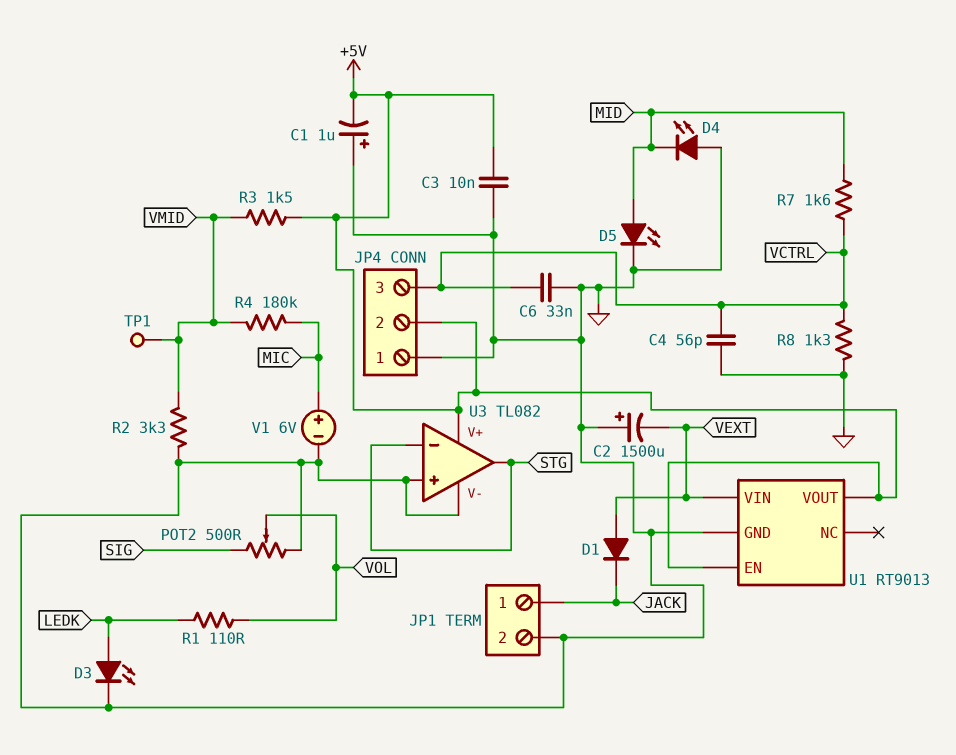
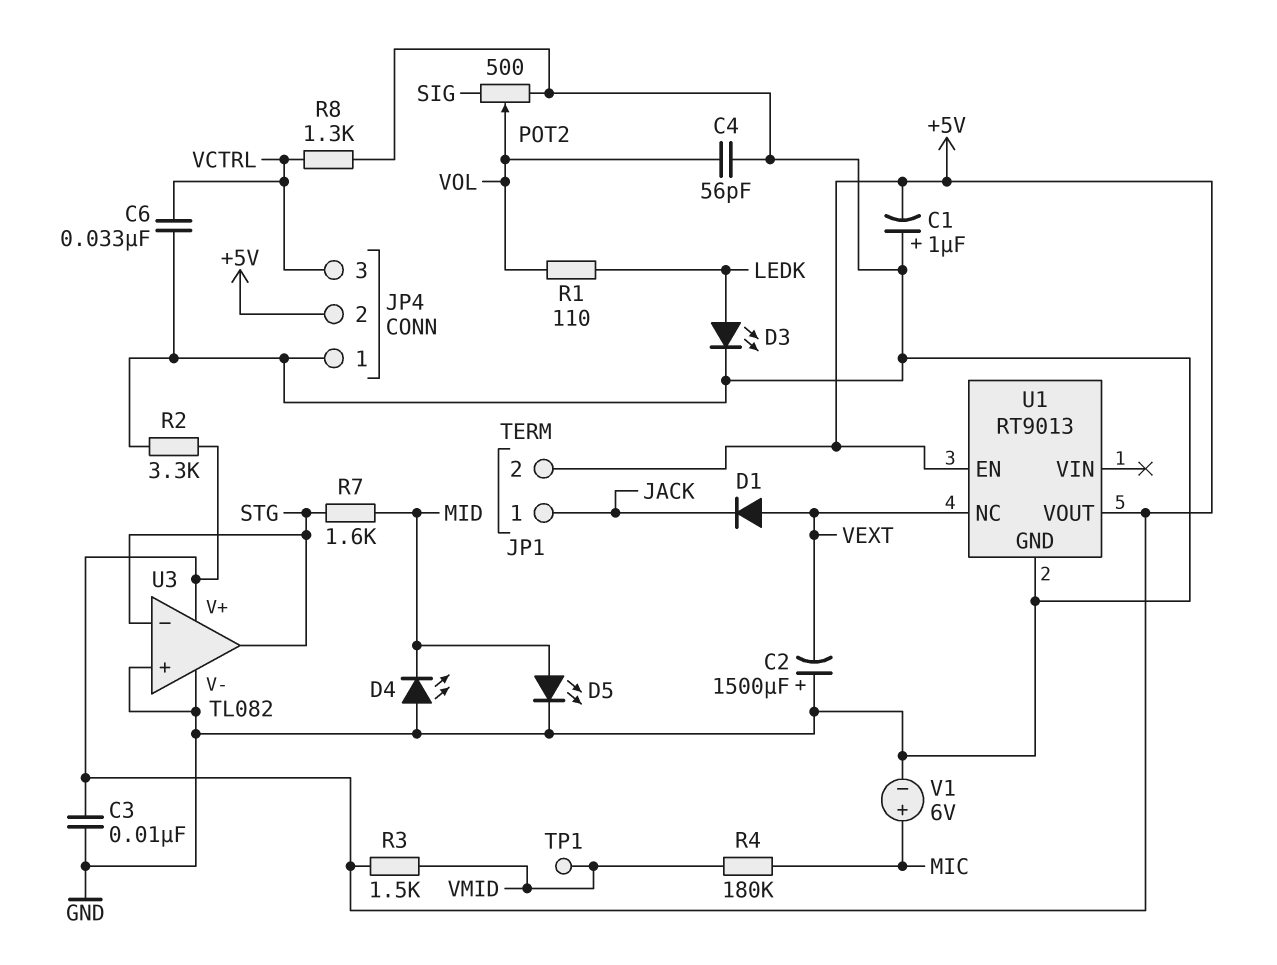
C4: 56pF (GND, VCTRL) -> 56pF (GND, VOL)
JP1 pin 2: GND -> +5V
R2: 3.3k (GND, VMID) -> 3.3k (+5V, GND)
R7: 1.6k (MID, VCTRL) -> 1.6k (MID, STG)
U1 pin NC: none -> VEXT
U1 pin VIN: VEXT -> none

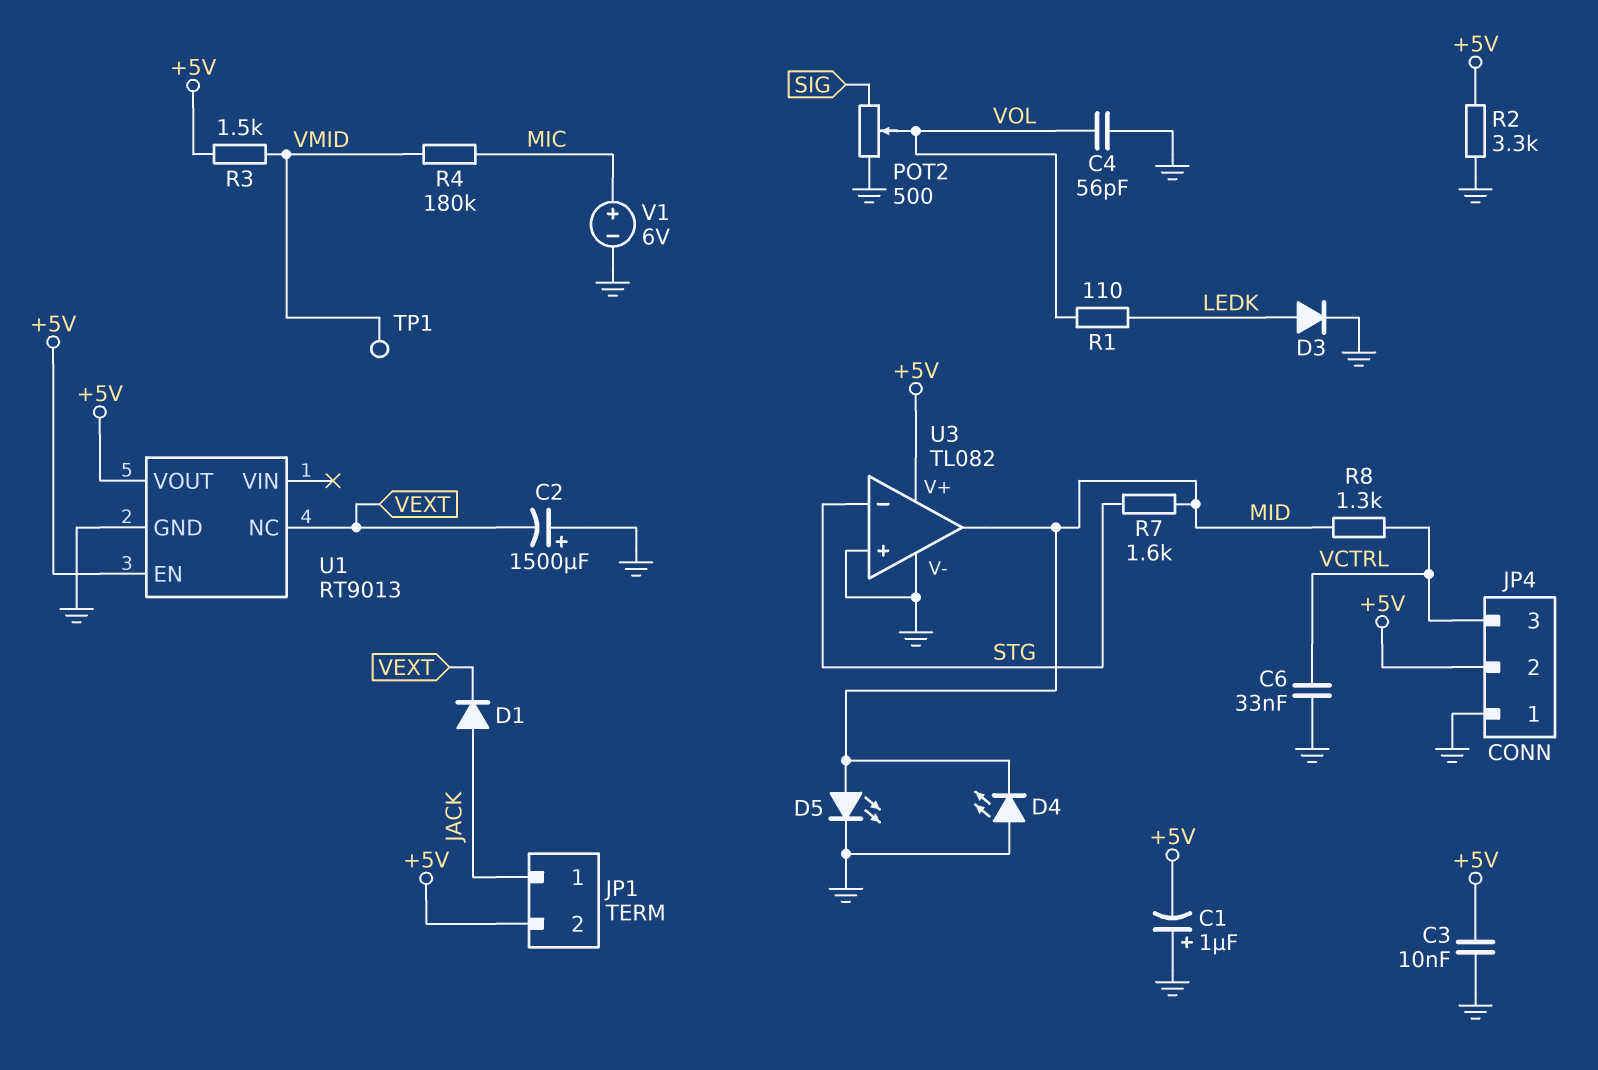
D1: diode (A VEXT, K JACK) -> diode (A JACK, K VEXT)
D3: LED (A LEDK, K GND) -> diode (A LEDK, K GND)
R8: 1.3k (GND, VCTRL) -> 1.3k (MID, VCTRL)
U3 pin out: STG -> MID

